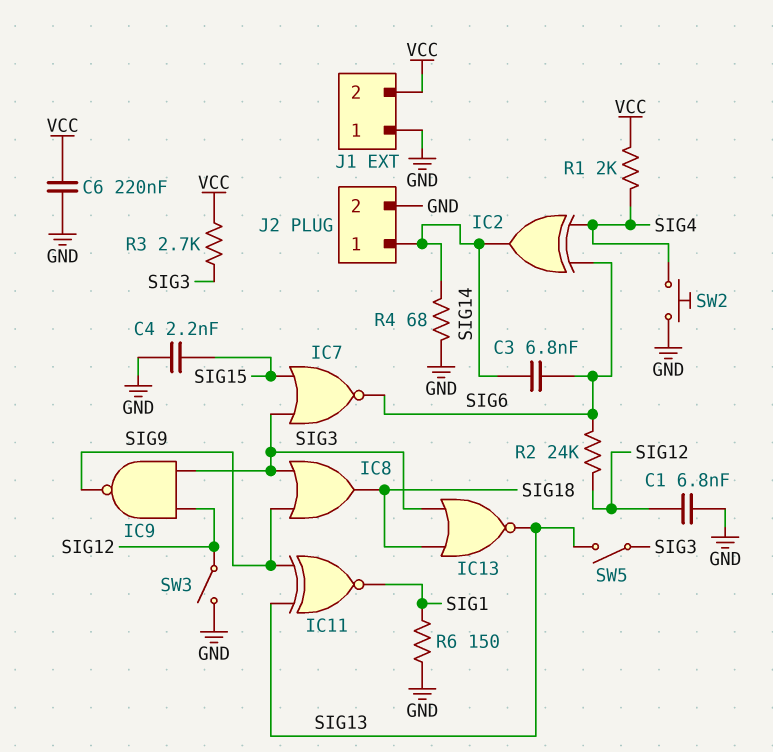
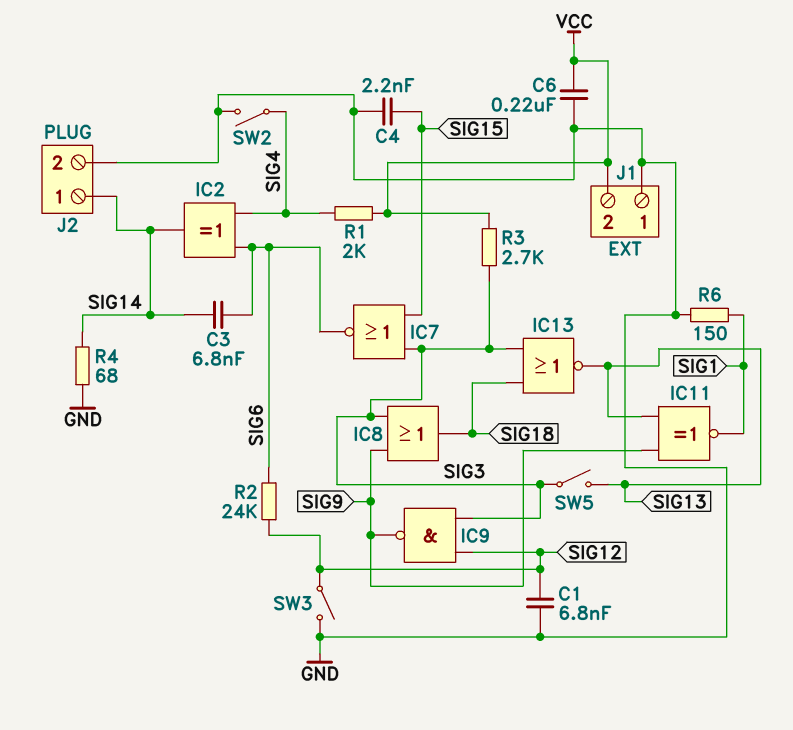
SW2: button (GND, SIG4) -> switch (GND, SIG4)

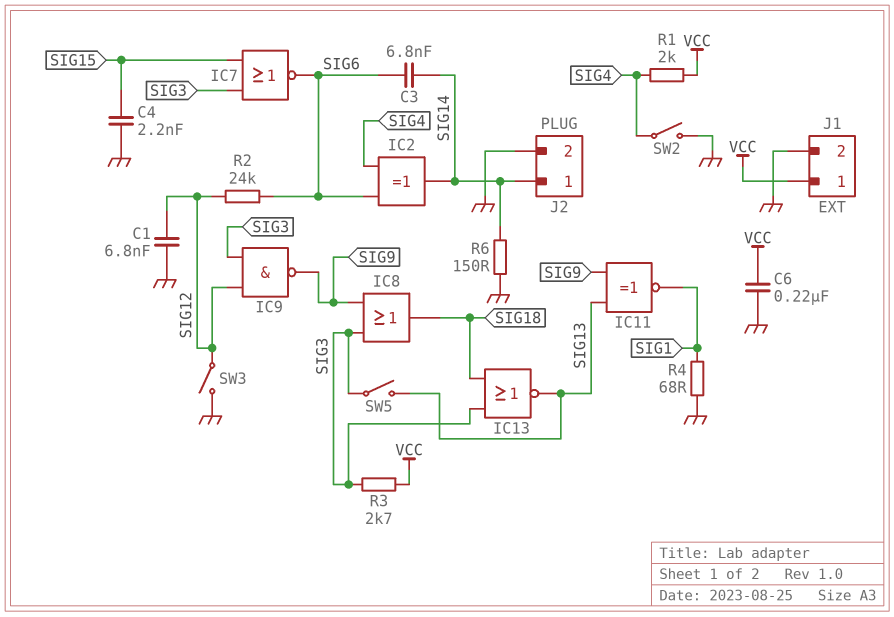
J1 pin 1: GND -> VCC
J1 pin 2: VCC -> GND
R4: 68 (GND, SIG14) -> 68 (GND, SIG1)
R6: 150 (GND, SIG1) -> 150 (GND, SIG14)

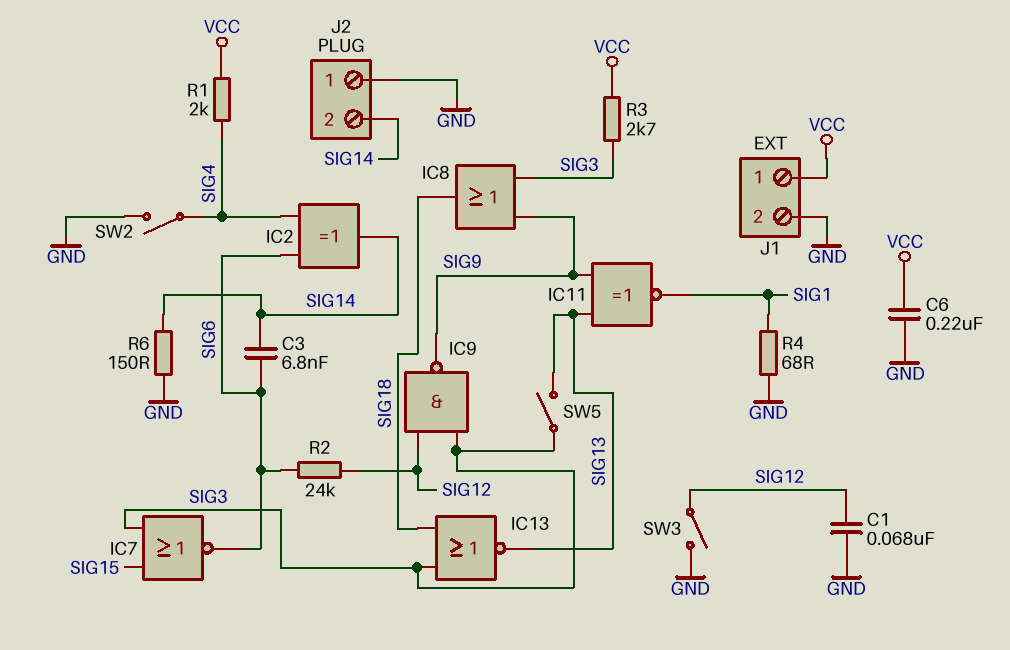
C1: 6.8nF (GND, SIG12) -> 68nF (GND, SIG12)
C4: 2.2nF (GND, SIG15) -> none
J2 pin 1: SIG14 -> GND
J2 pin 2: GND -> SIG14

